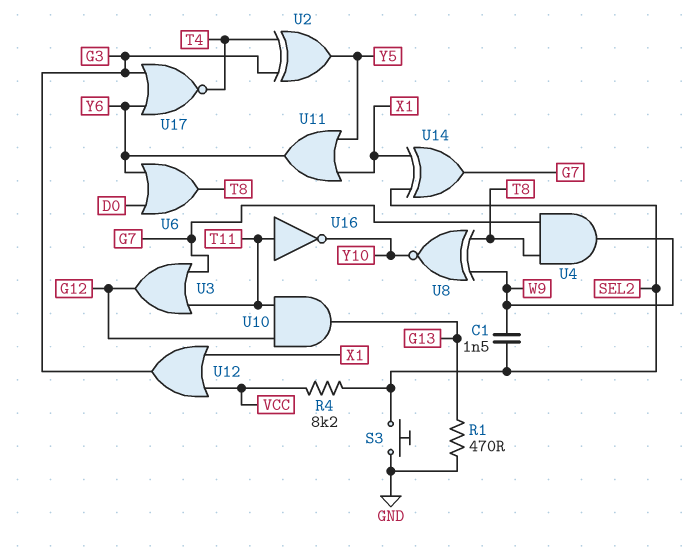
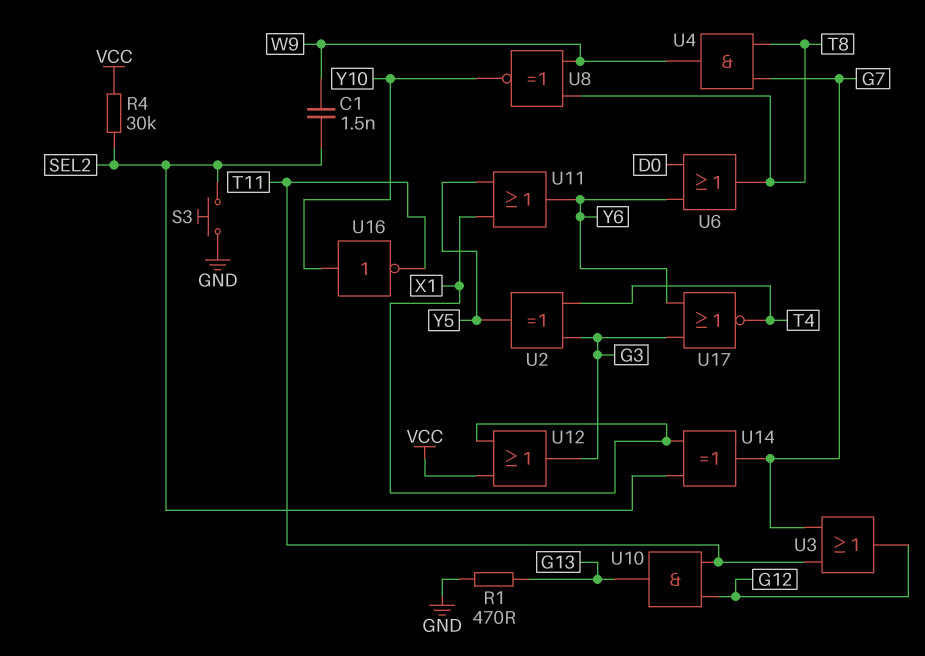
R4: 8.2k (SEL2, VCC) -> 30k (SEL2, VCC)
U16: NOT (in T11, out Y10) -> NOT (in Y10, out T11)

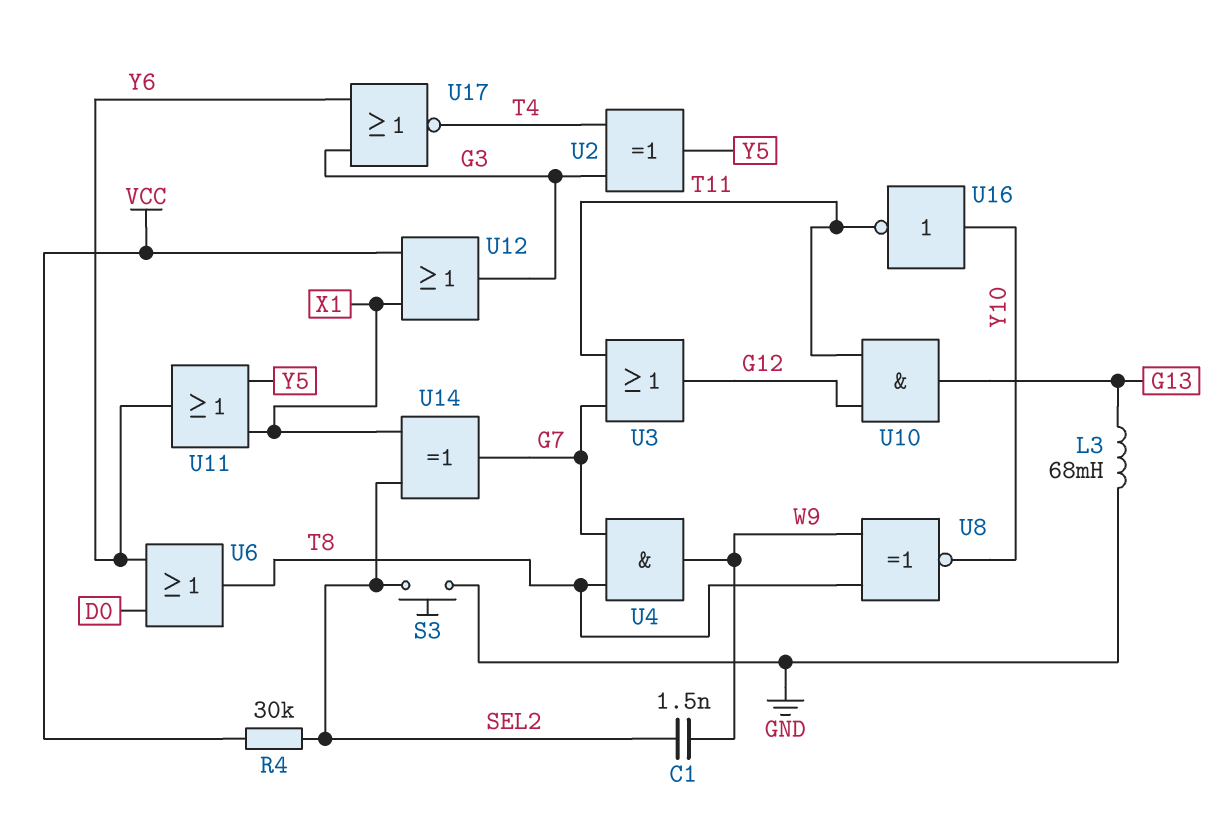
L3: none -> 68mH (G13, GND)
R1: 470 (G13, GND) -> none

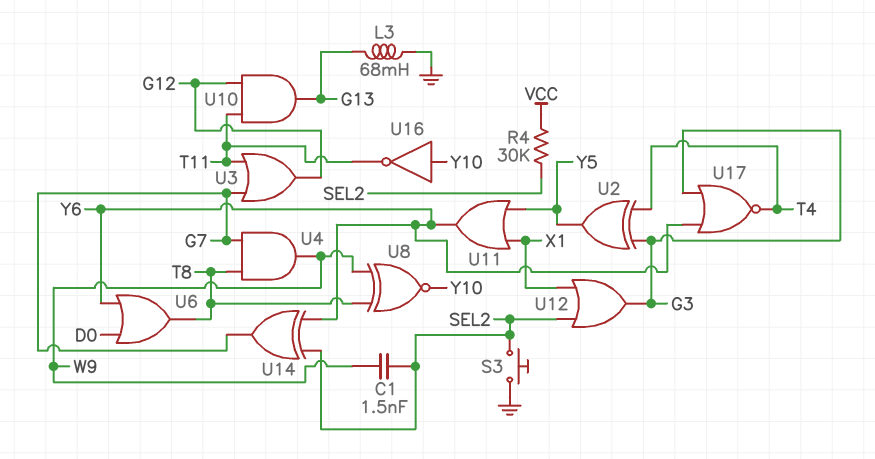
U12: OR (in VCC, in X1, out G3) -> OR (in SEL2, in X1, out G3)
U14: XOR (in SEL2, in X1, out G7) -> XOR (in SEL2, in Y6, out G7)

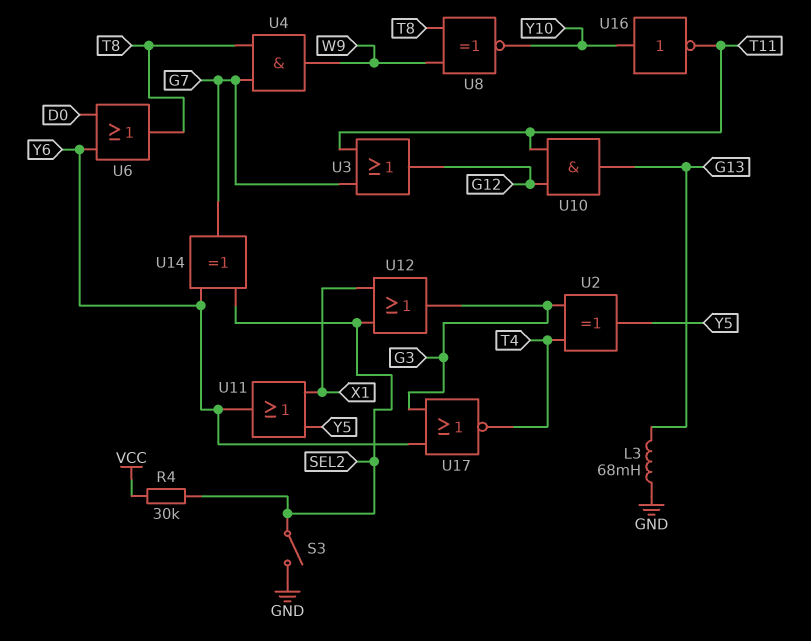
C1: 1.5nF (SEL2, W9) -> none
S3: button (GND, SEL2) -> switch (GND, SEL2)

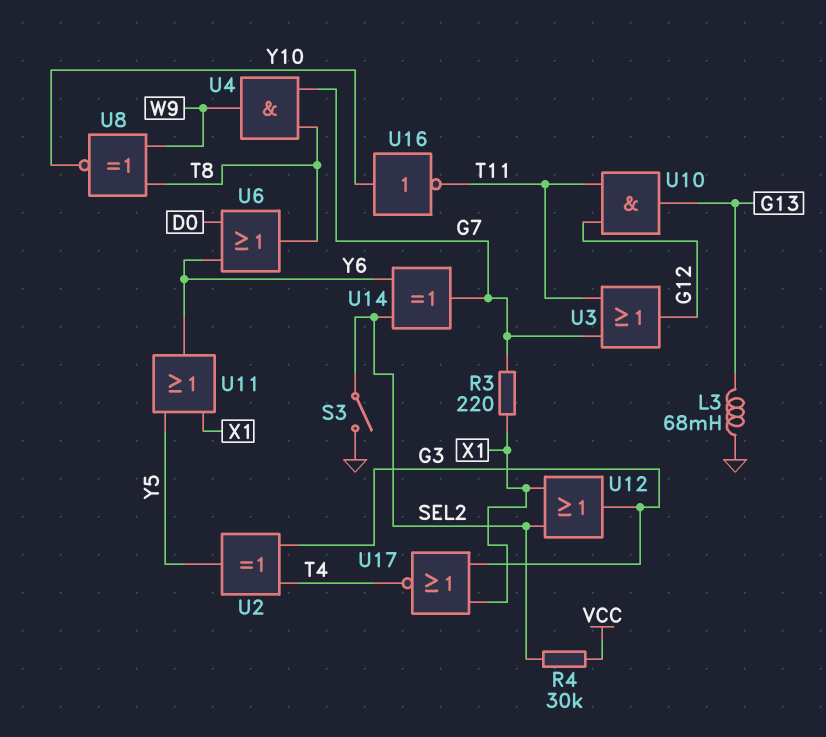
R3: none -> 220 (G7, X1)
U17: NOR (in G3, in Y6, out T4) -> NOR (in G3, in X1, out T4)

